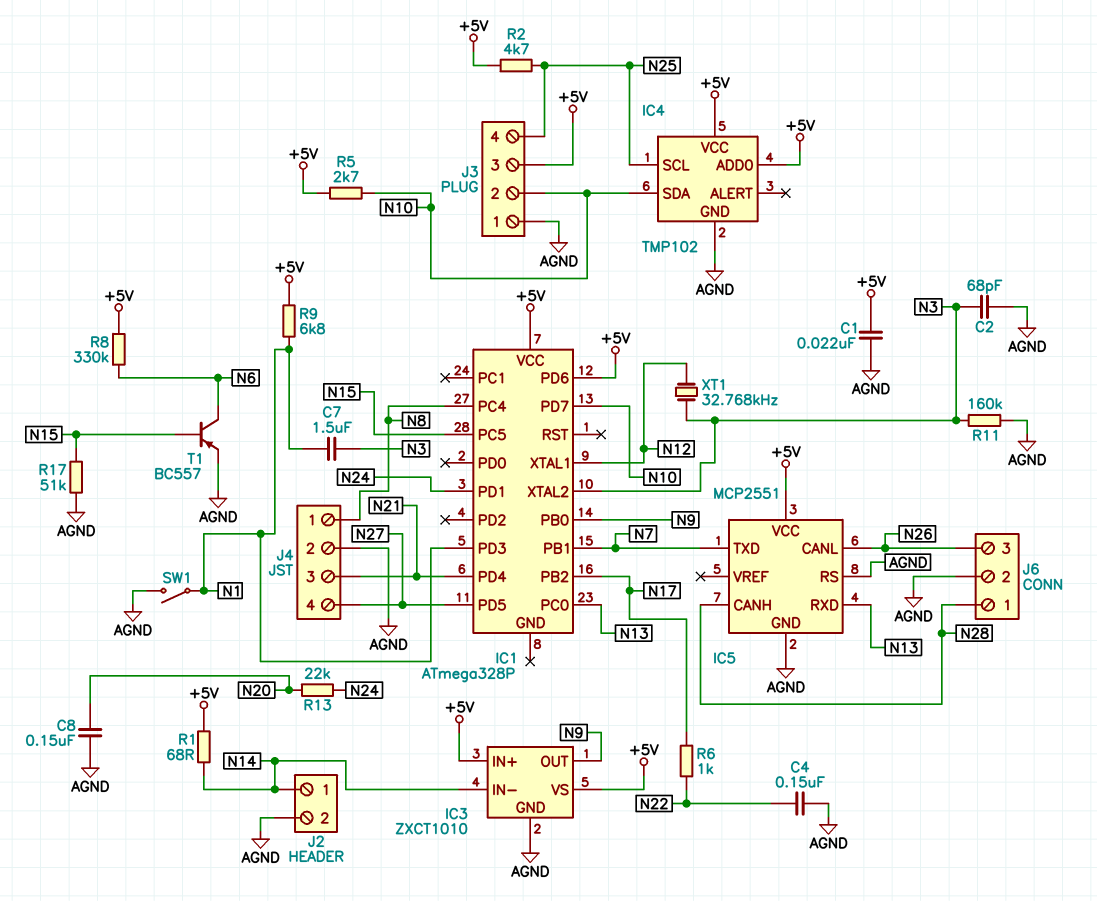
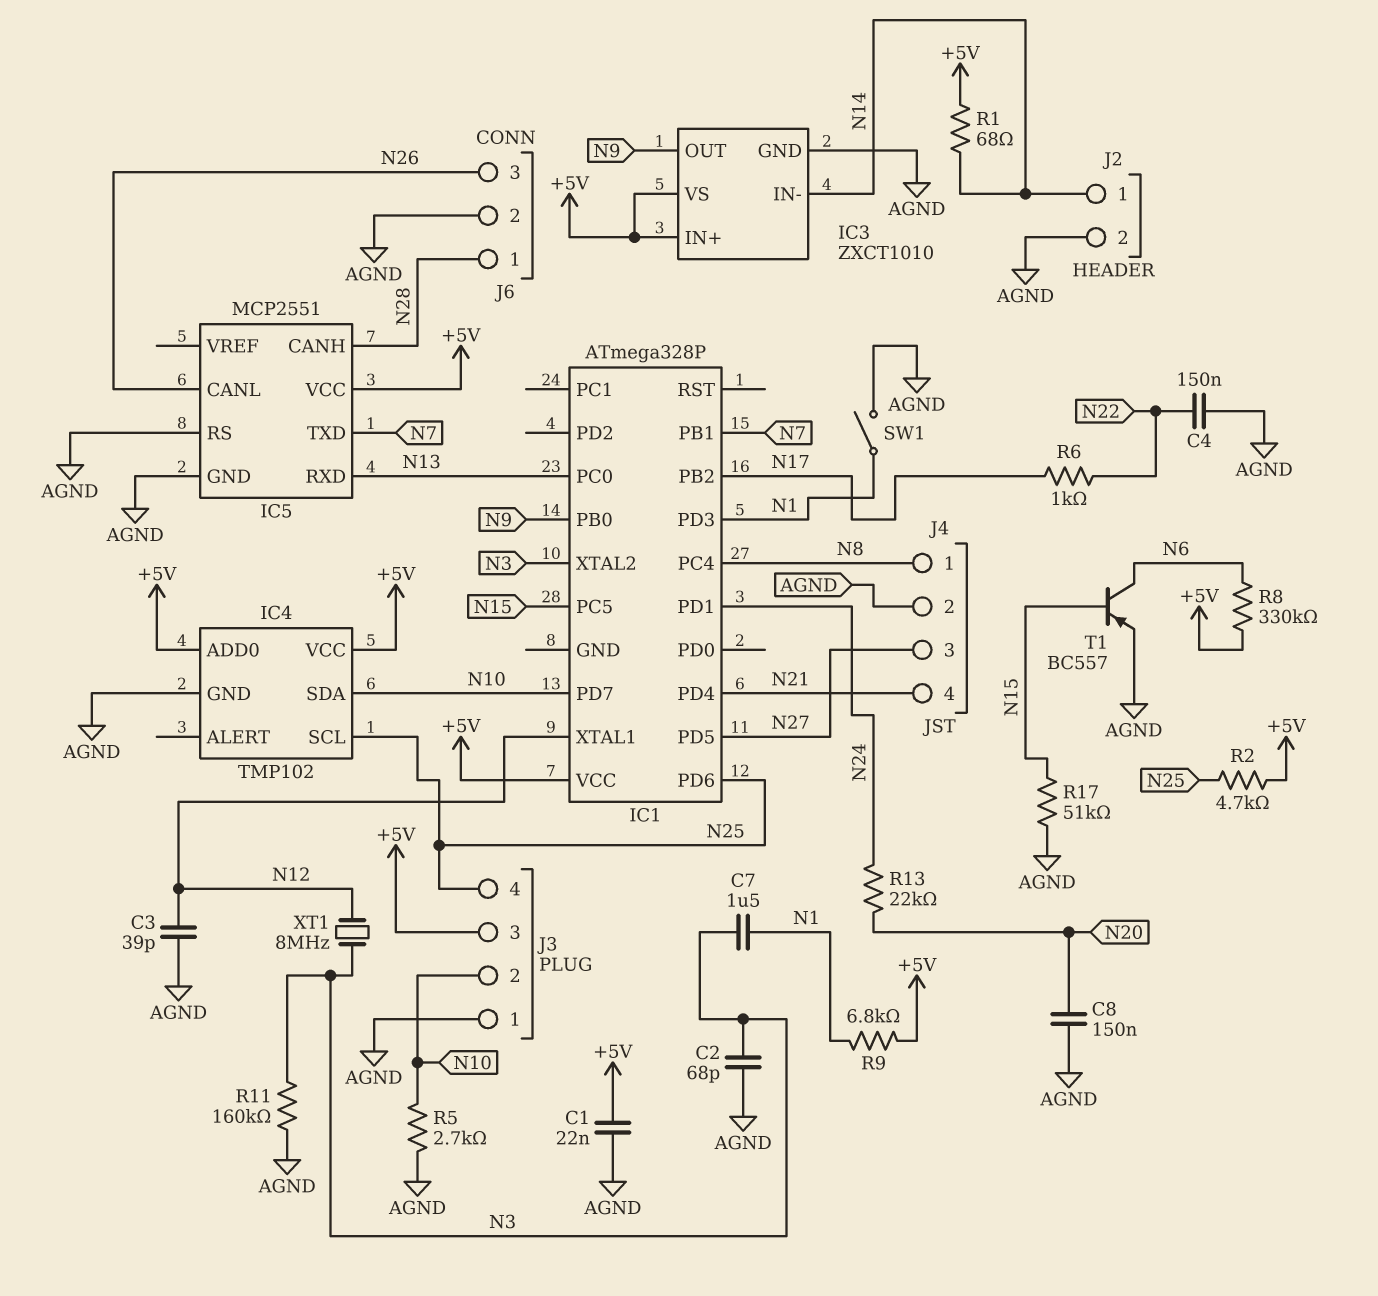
C3: none -> 39pF (AGND, N12)
IC1 pin PD6: +5V -> N25
J4 pin 3: N21 -> N27
J4 pin 4: N27 -> N21
R5: 2.7k (+5V, N10) -> 2.7k (AGND, N10)
XT1: 32.768kHz (N3, N12) -> 8MHz (N3, N12)

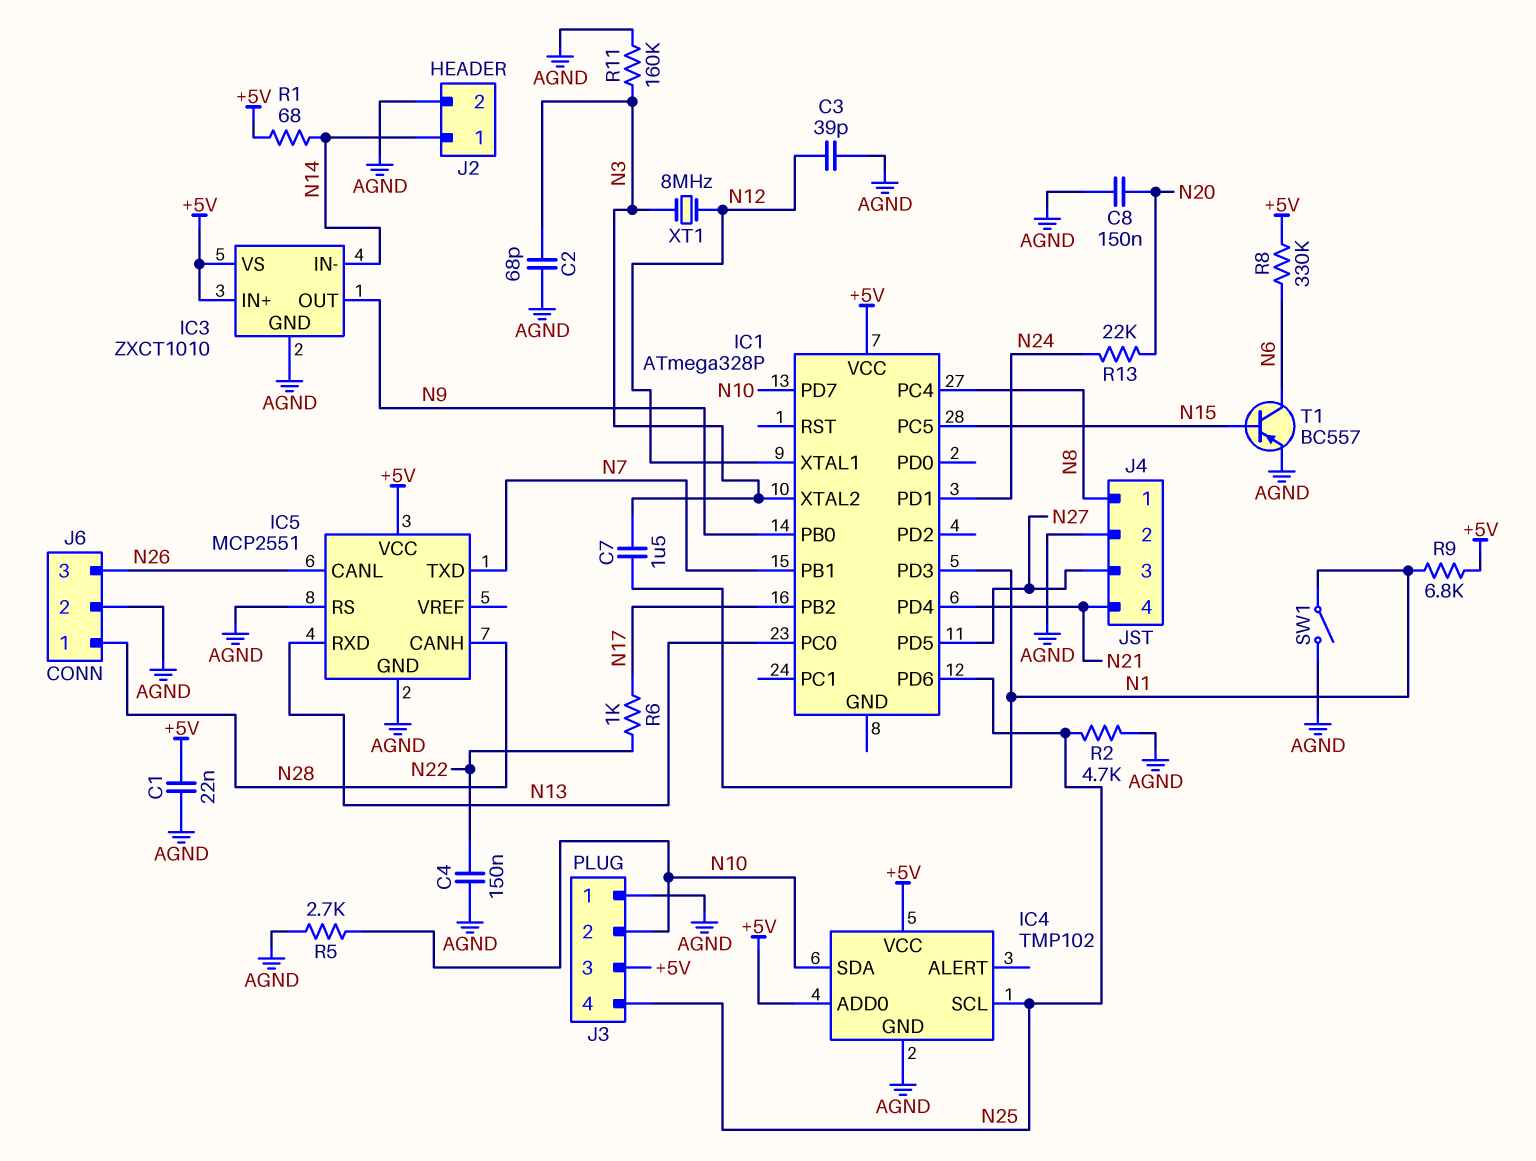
R2: 4.7k (+5V, N25) -> 4.7k (AGND, N25)
R17: 51k (AGND, N15) -> none

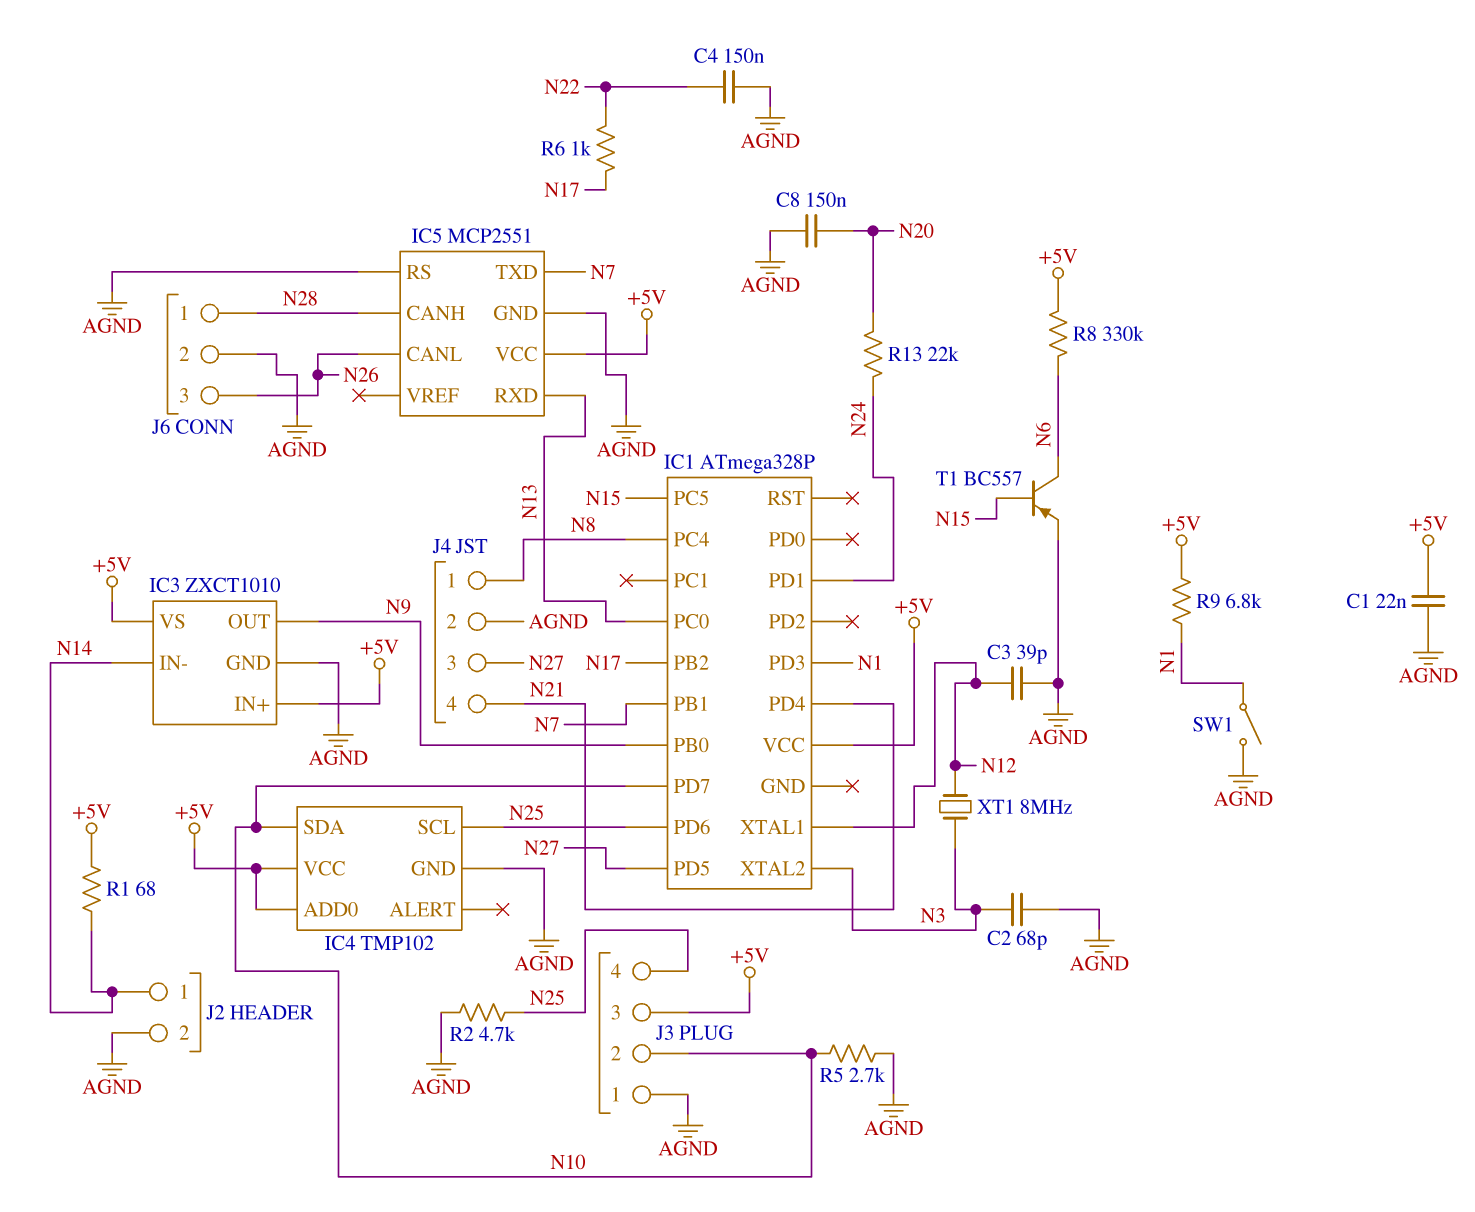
C7: 1.5uF (N1, N3) -> none
R11: 160k (AGND, N3) -> none

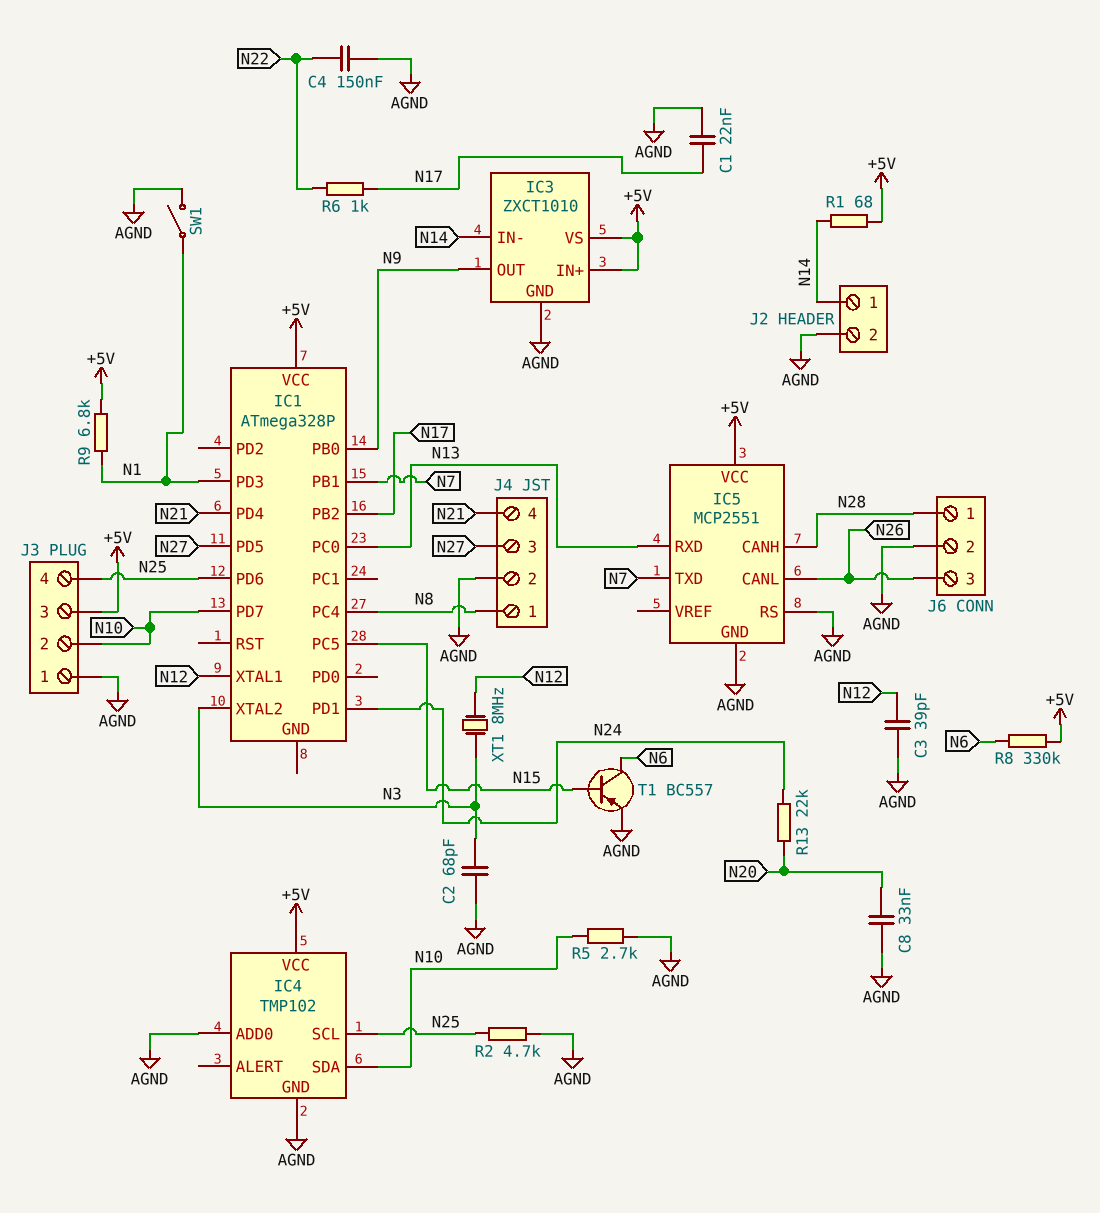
C1: 22nF (+5V, AGND) -> 22nF (AGND, N17)
C8: 150nF (AGND, N20) -> 33nF (AGND, N20)
IC4 pin ADD0: +5V -> AGND

